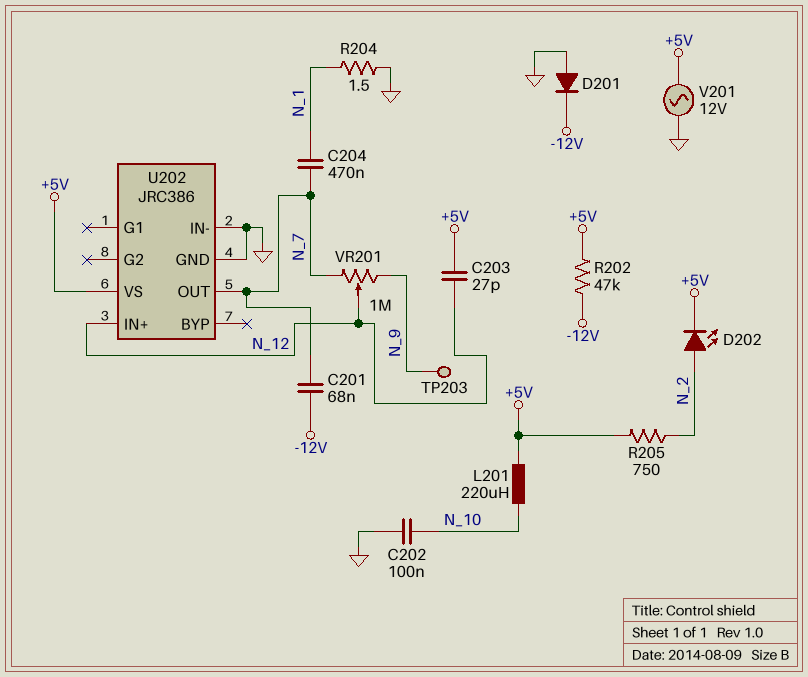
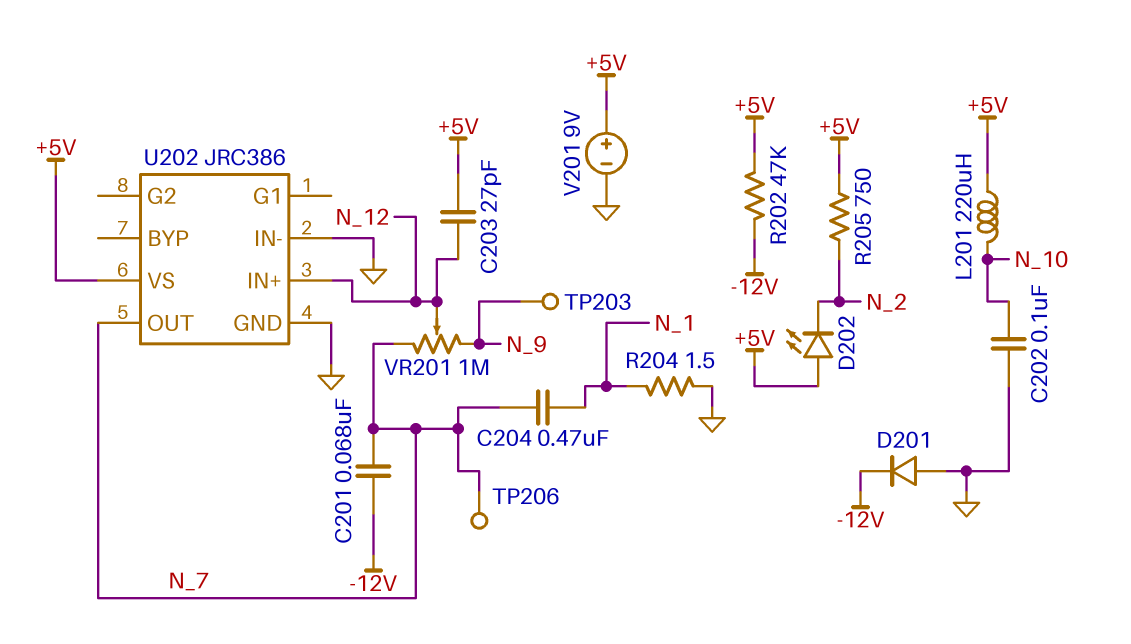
D202: LED (A N_2, K +5V) -> LED (A +5V, K N_2)
TP206: none -> test point (N_7)
V201: AC 12V (+5V, GND) -> 9V (plus +5V, minus GND)

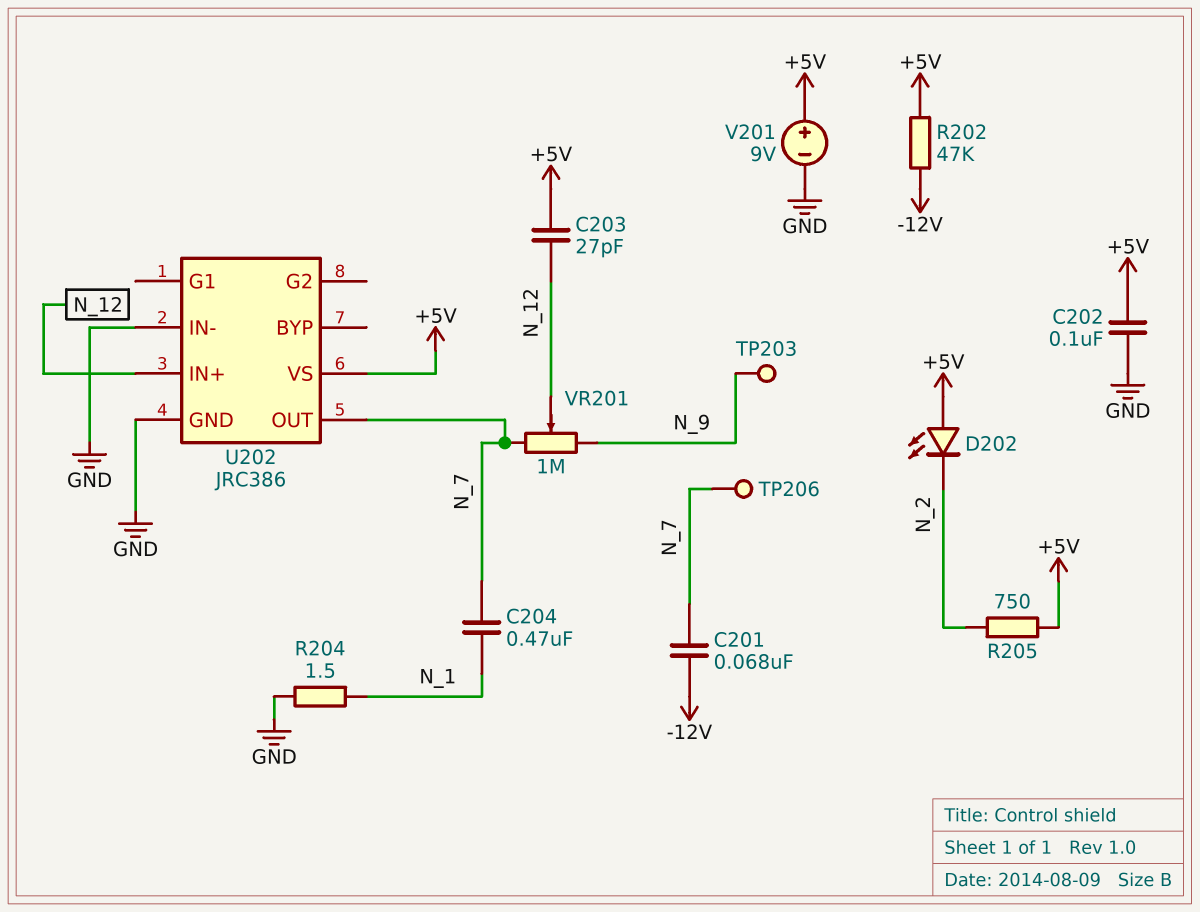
C202: 100nF (GND, N_10) -> 100nF (+5V, GND)
D201: diode (A GND, K -12V) -> none
L201: 220uH (+5V, N_10) -> none

